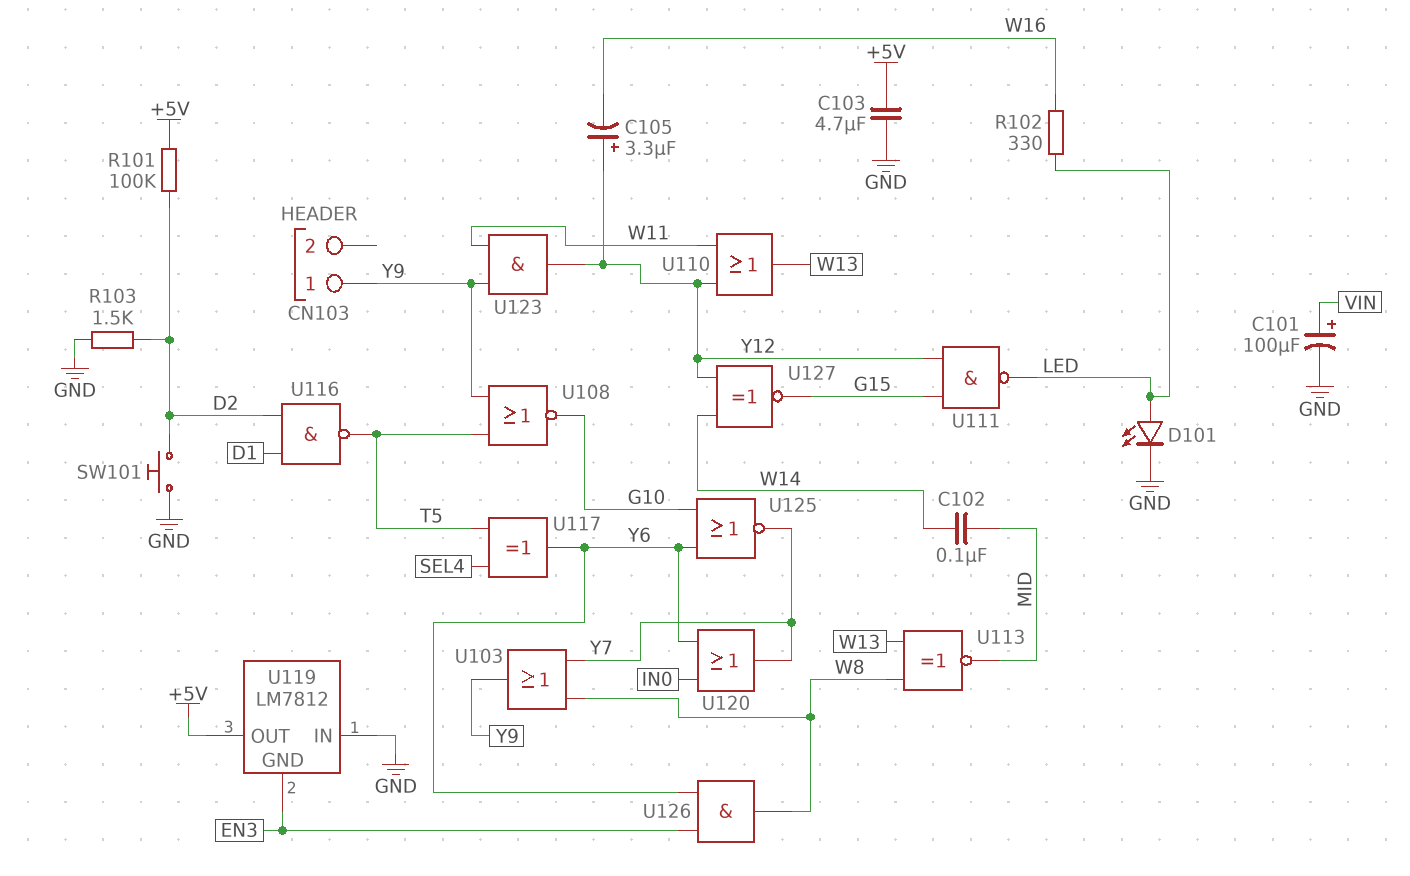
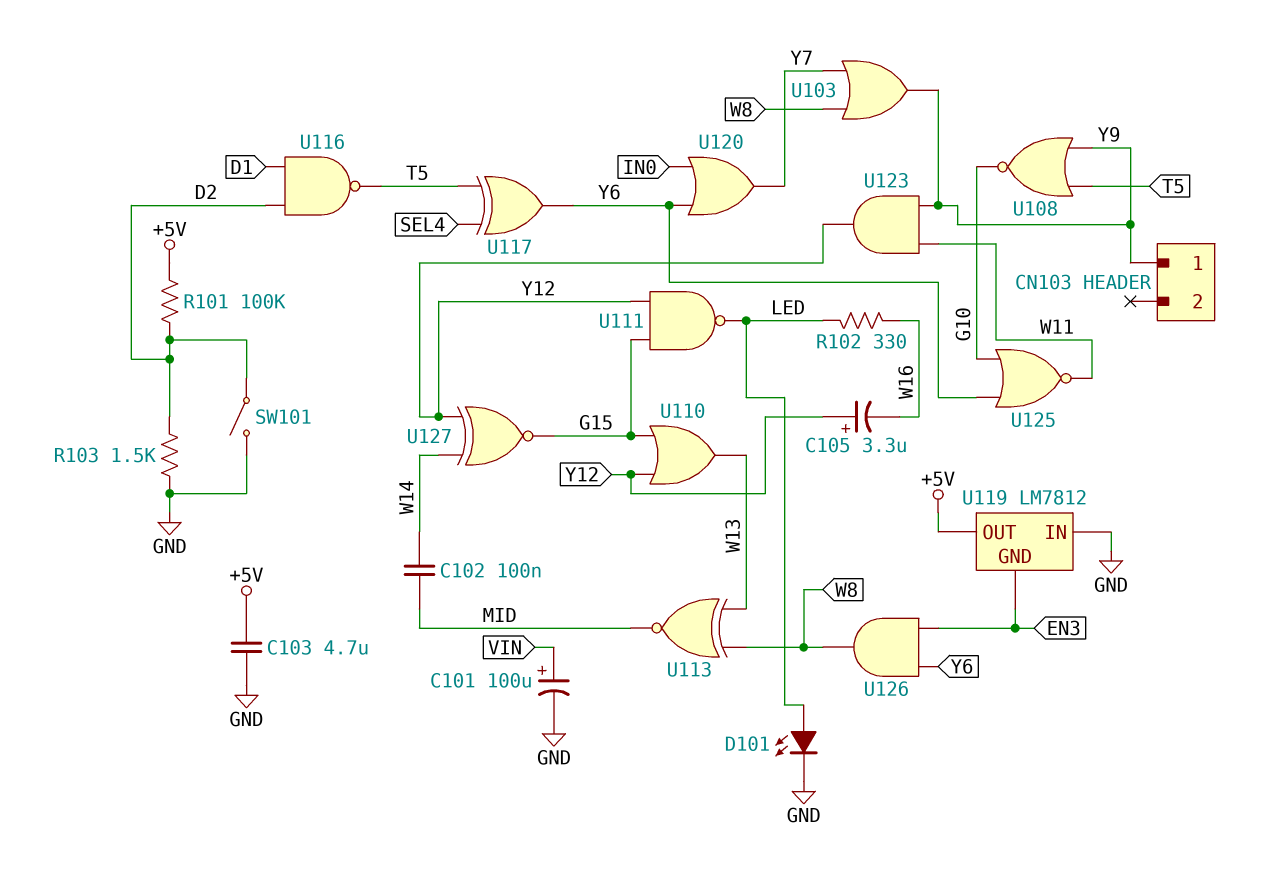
SW101: button (D2, GND) -> switch (D2, GND)
U110: OR (in W11, in Y12, out W13) -> OR (in G15, in Y12, out W13)
U125: NOR (in G10, in Y6, out Y7) -> NOR (in G10, in Y6, out W11)

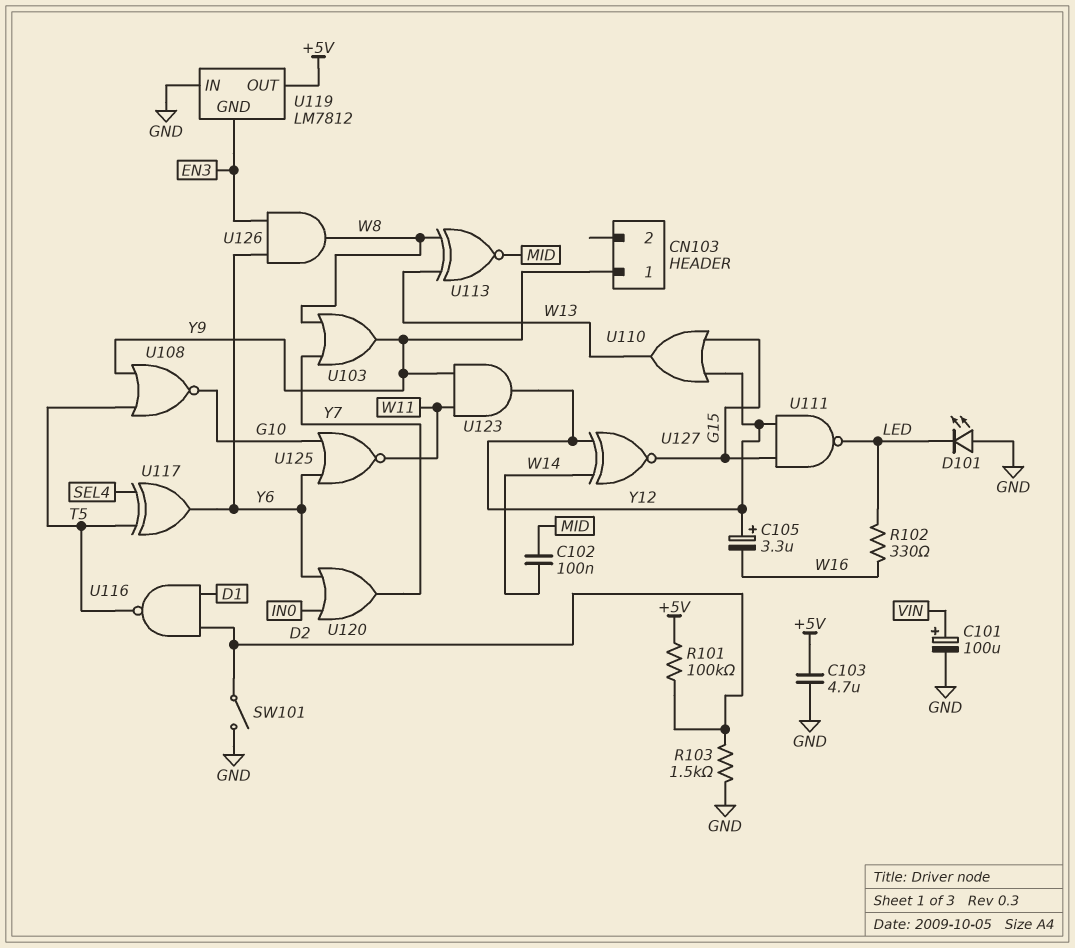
D101: LED (A LED, K GND) -> LED (A GND, K LED)

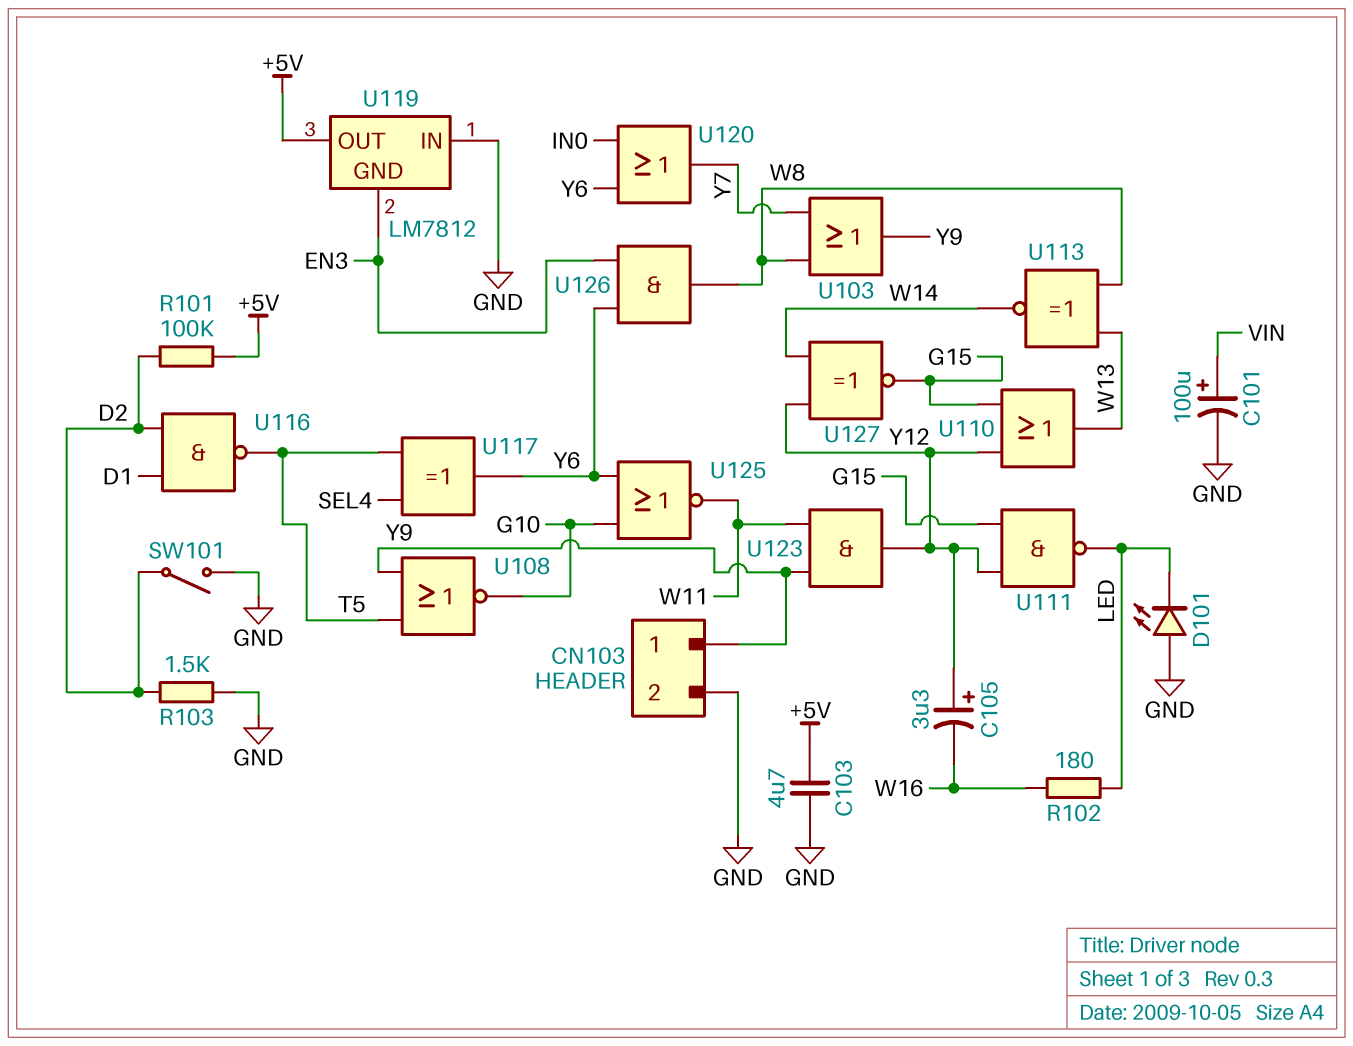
C102: 100nF (MID, W14) -> none
CN103 pin 2: none -> GND
R102: 330 (LED, W16) -> 180 (LED, W16)
U113: XNOR (in W8, in W13, out MID) -> XNOR (in W8, in W13, out W14)

